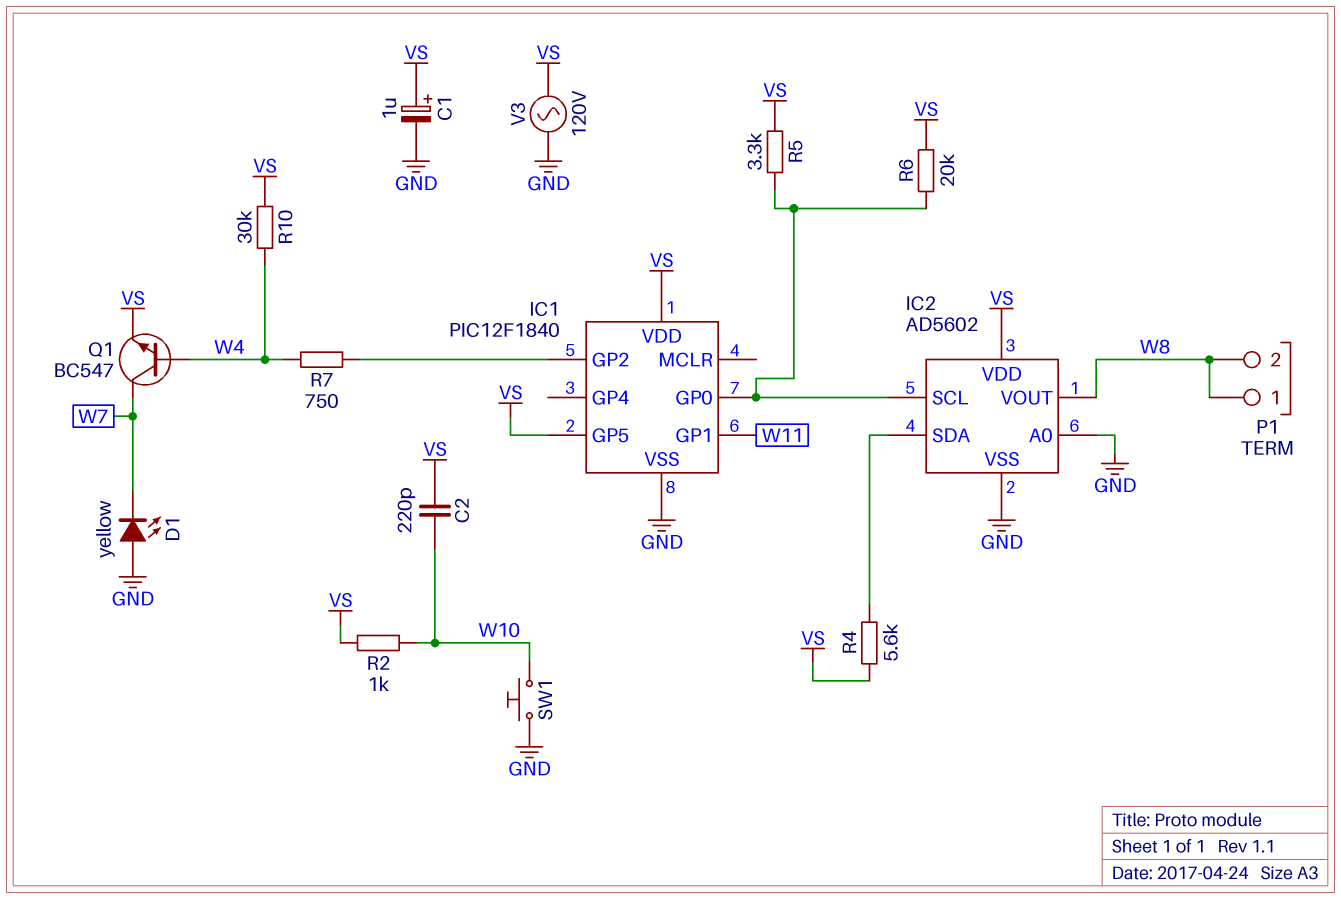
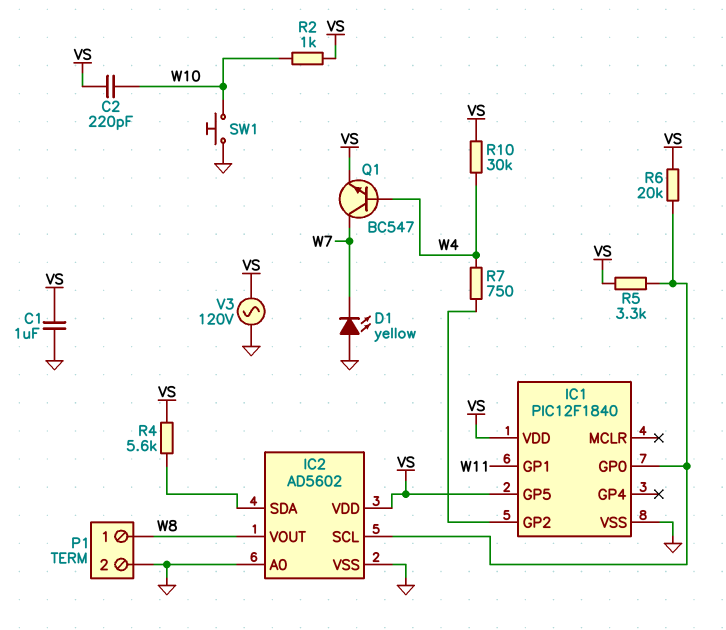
C1: 1uF (plus VS, minus GND) -> 1uF (GND, VS)
P1 pin 2: W8 -> GND

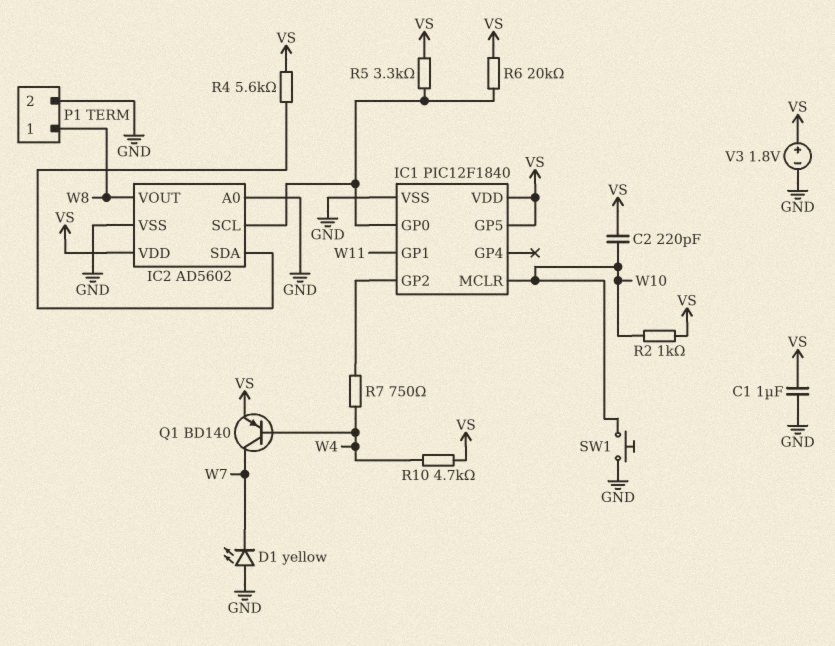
IC1 pin MCLR: none -> W10
Q1: NPN BC547 (B W4, C W7, E VS) -> PNP BD140 (B W4, C W7, E VS)
R10: 30k (VS, W4) -> 4.7k (VS, W4)
V3: AC 120V (GND, VS) -> 1.8V (plus VS, minus GND)

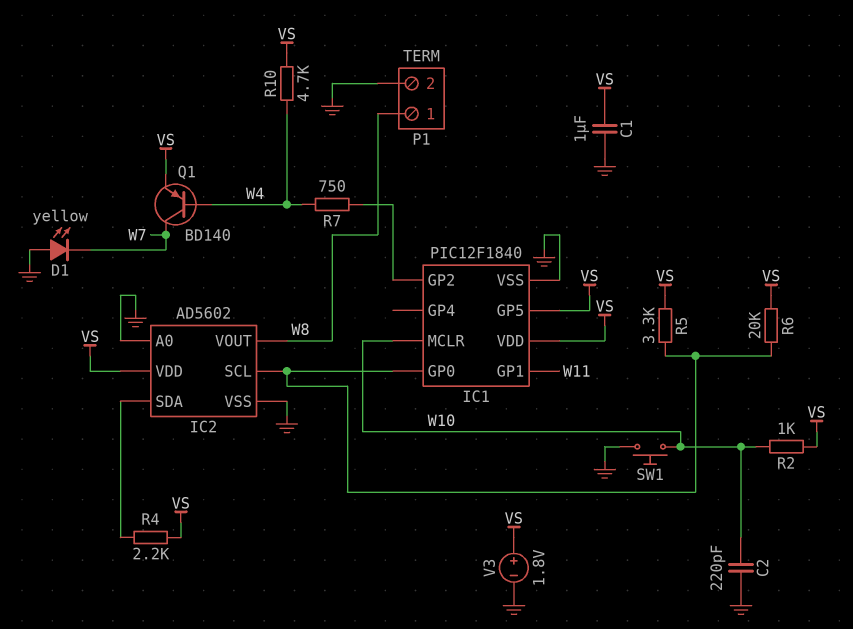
C2: 220pF (VS, W10) -> 220pF (GND, W10)
R4: 5.6k (IC2/SDA, VS) -> 2.2k (IC2/SDA, VS)

